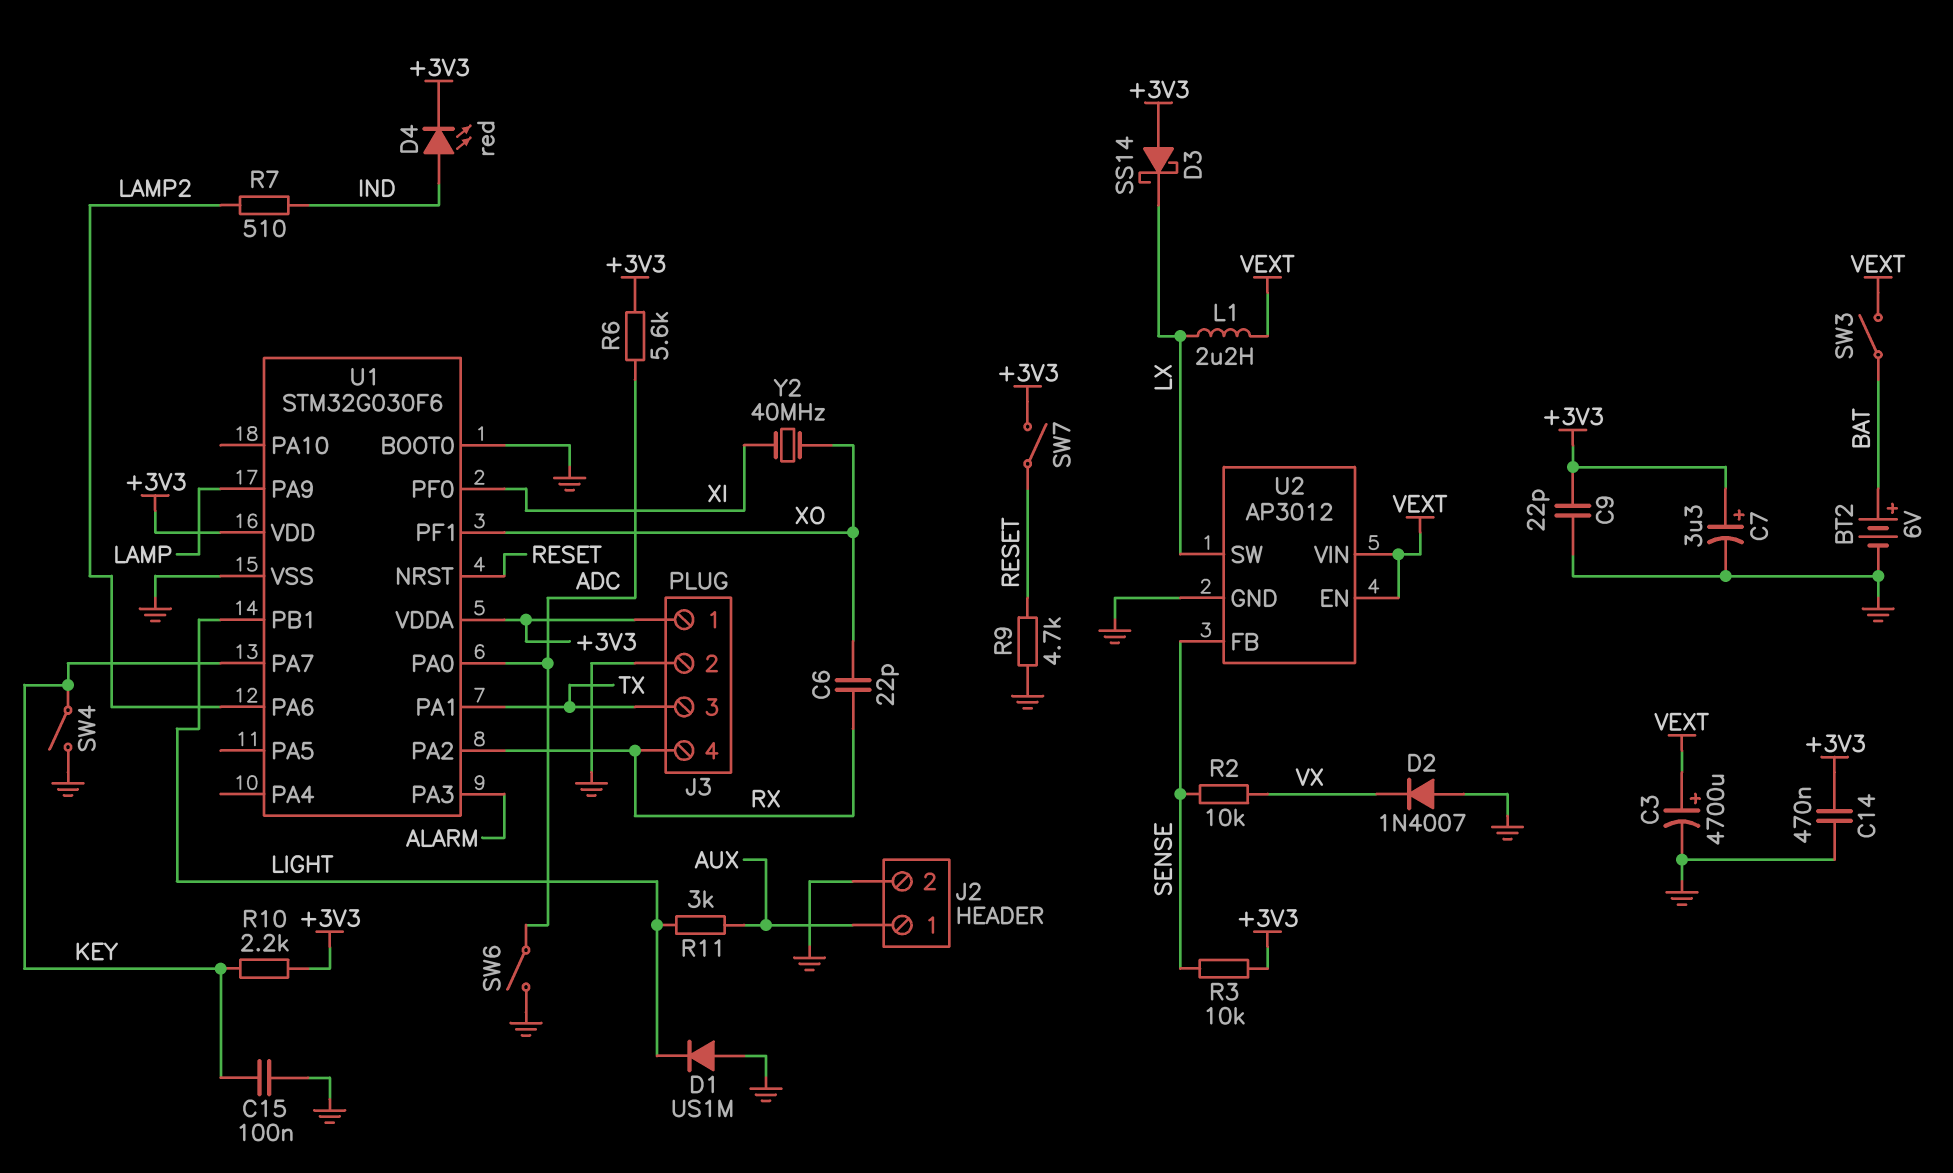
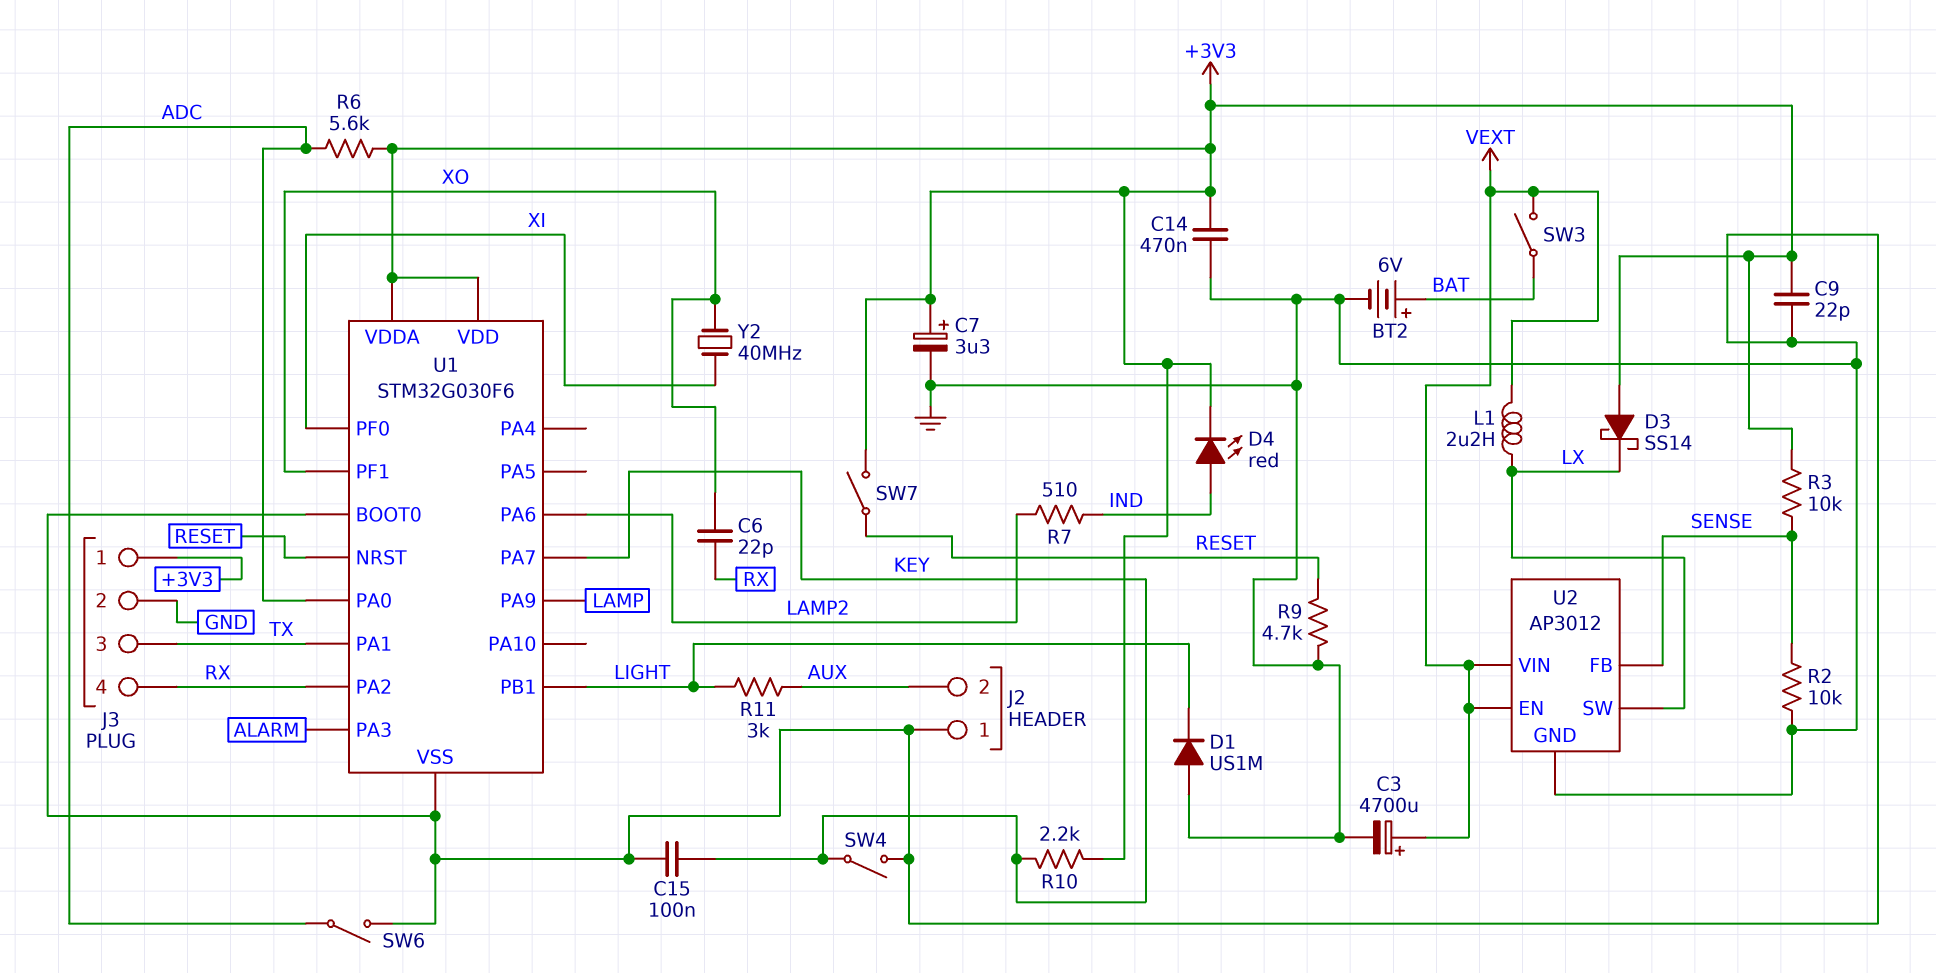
D2: diode 1N4007 (A GND, K VX) -> none
J2 pin 1: AUX -> GND
J2 pin 2: GND -> AUX
R2: 10k (SENSE, VX) -> 10k (GND, SENSE)

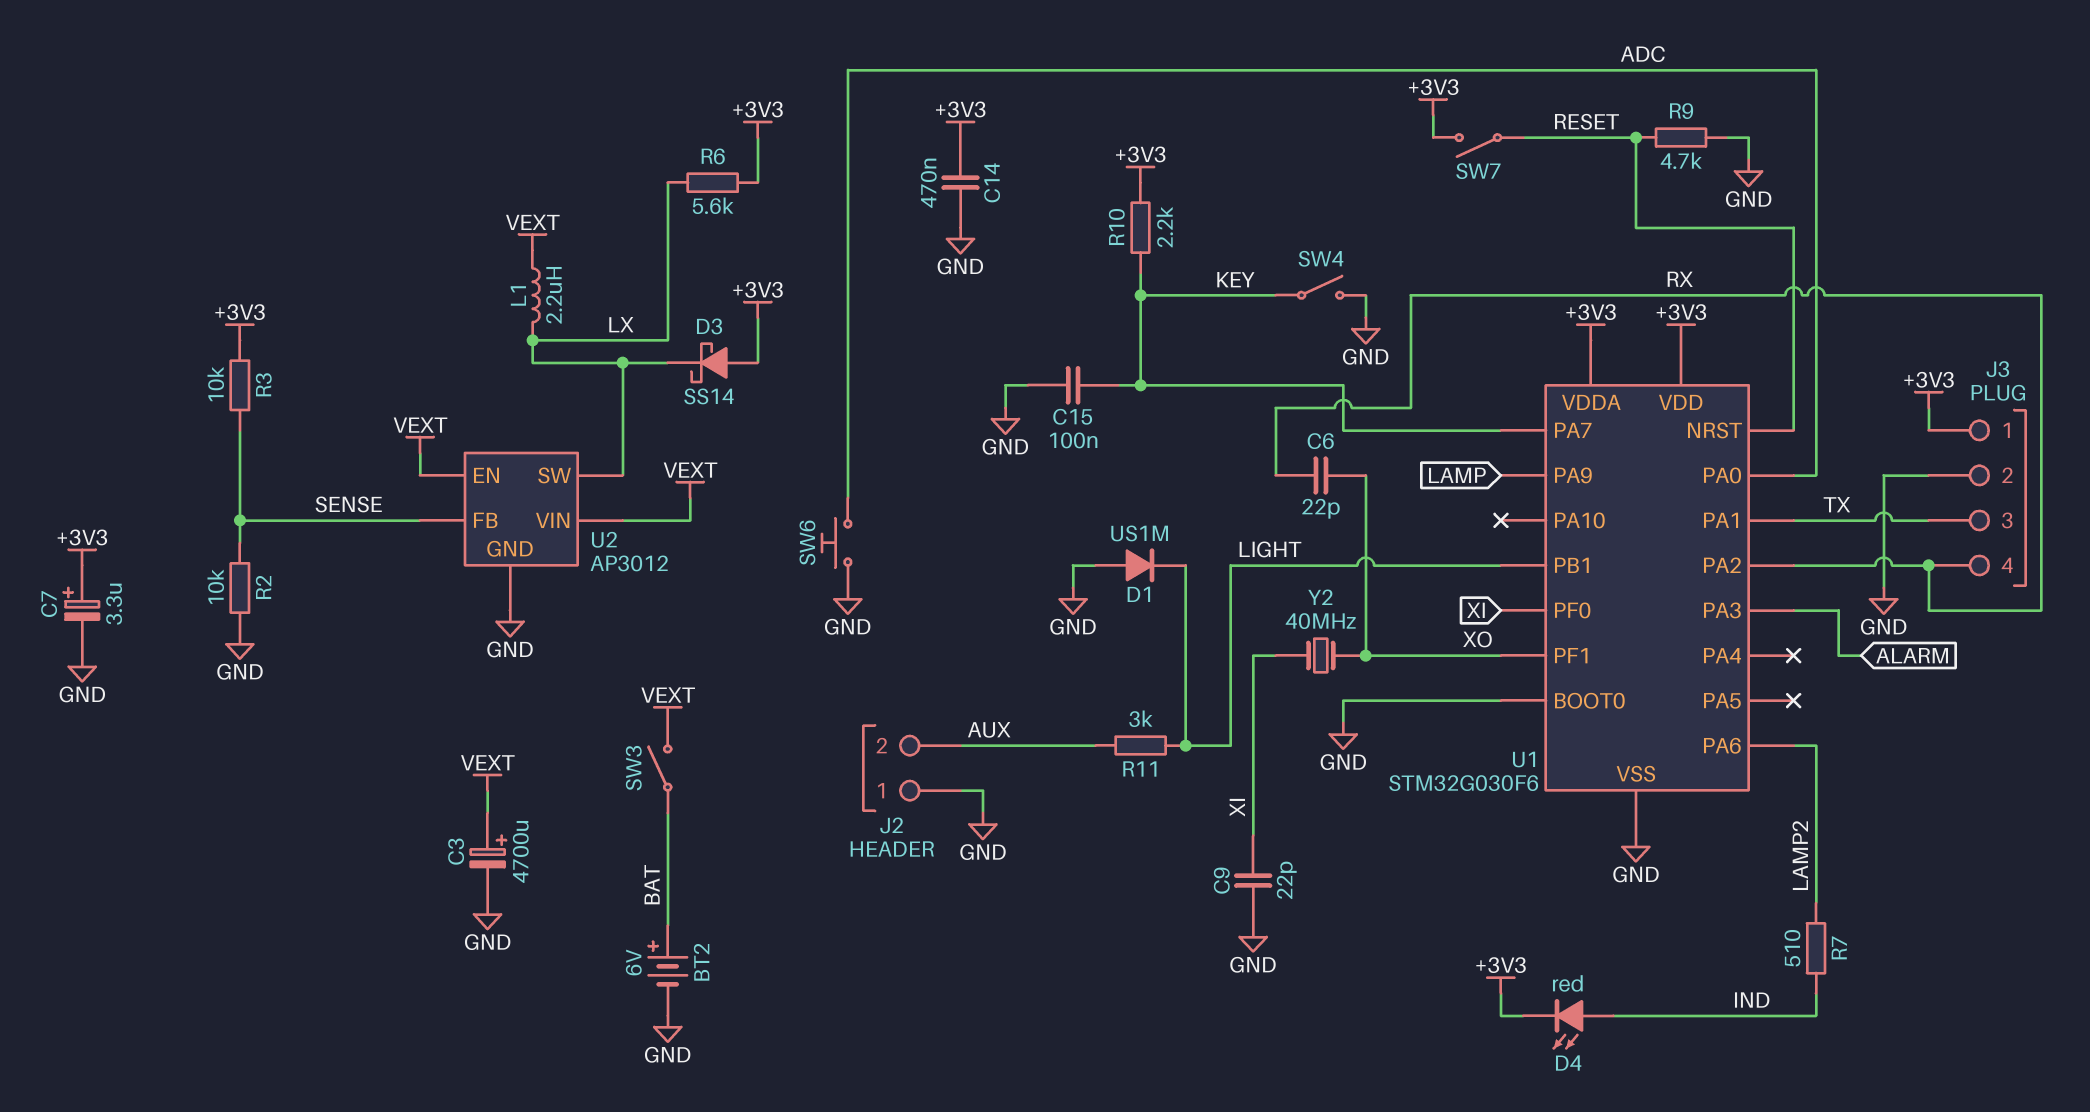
C9: 22pF (+3V3, GND) -> 22pF (GND, XI)
R6: 5.6k (+3V3, ADC) -> 5.6k (+3V3, LX)
SW6: switch (ADC, GND) -> button (ADC, GND)

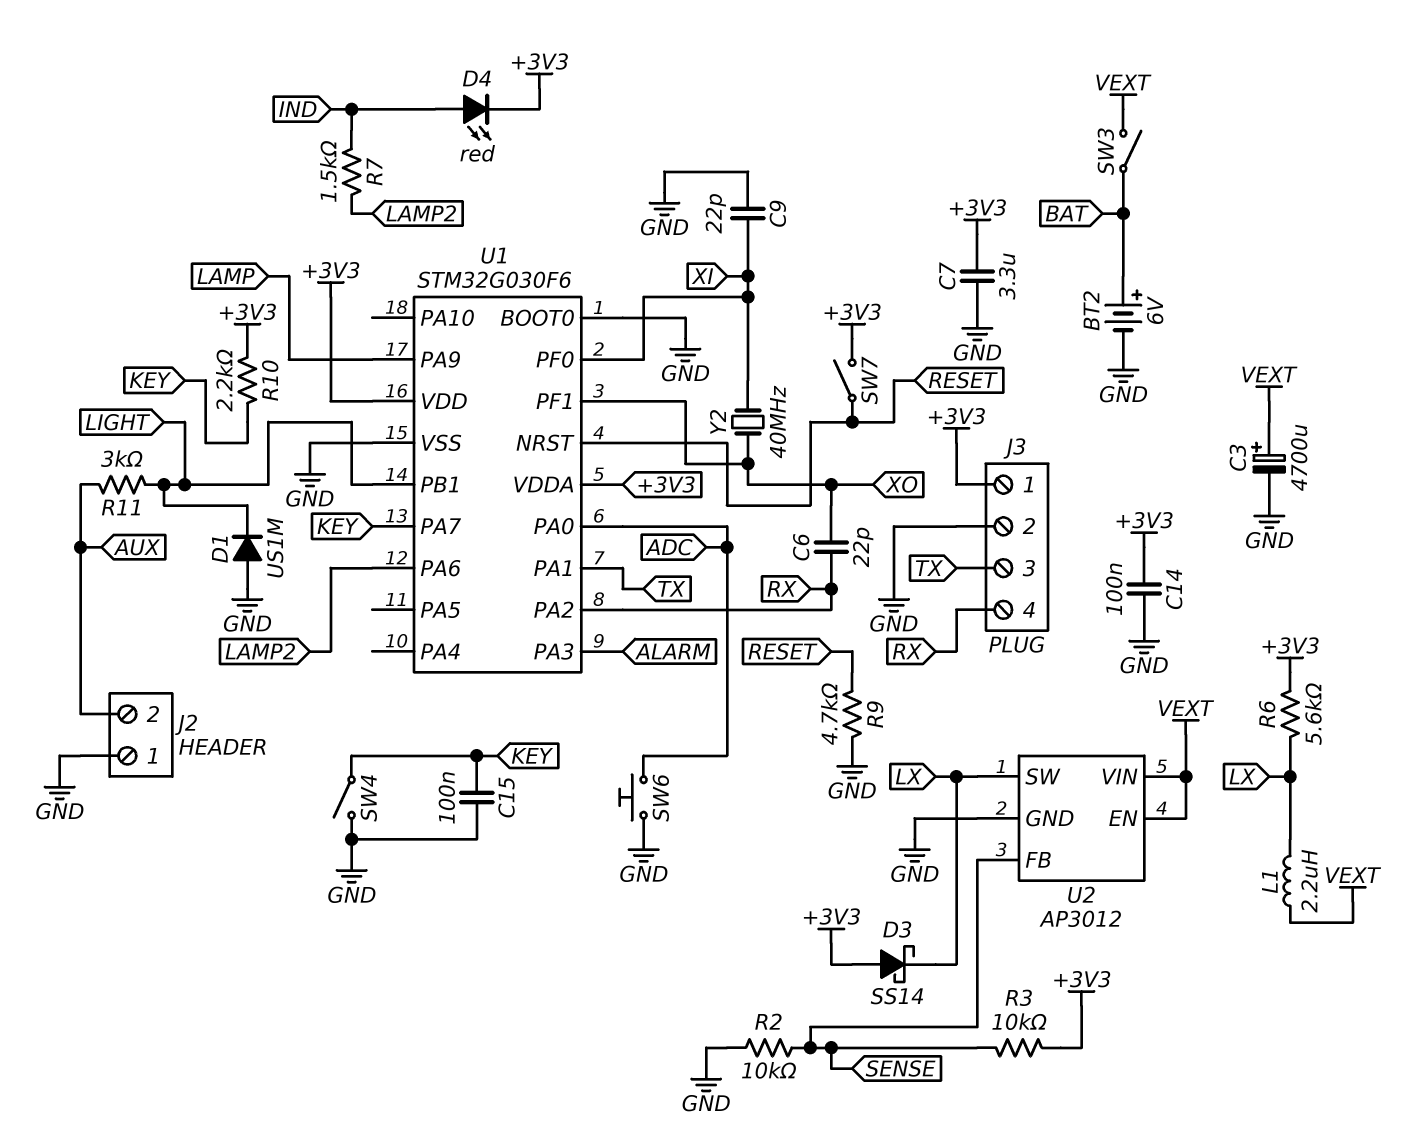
C7: 3.3uF (plus +3V3, minus GND) -> 3.3uF (+3V3, GND)
C14: 470nF (+3V3, GND) -> 100nF (+3V3, GND)
R7: 510 (IND, LAMP2) -> 1.5k (IND, LAMP2)

